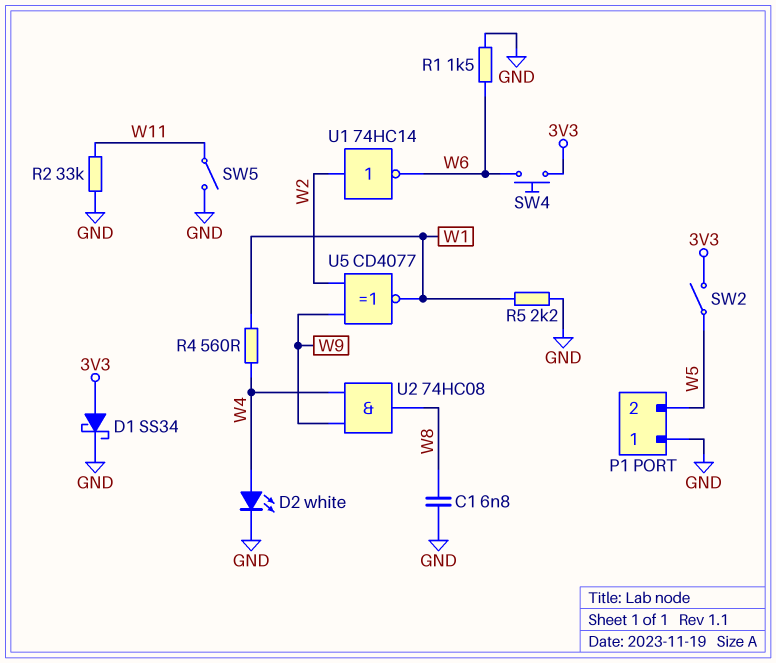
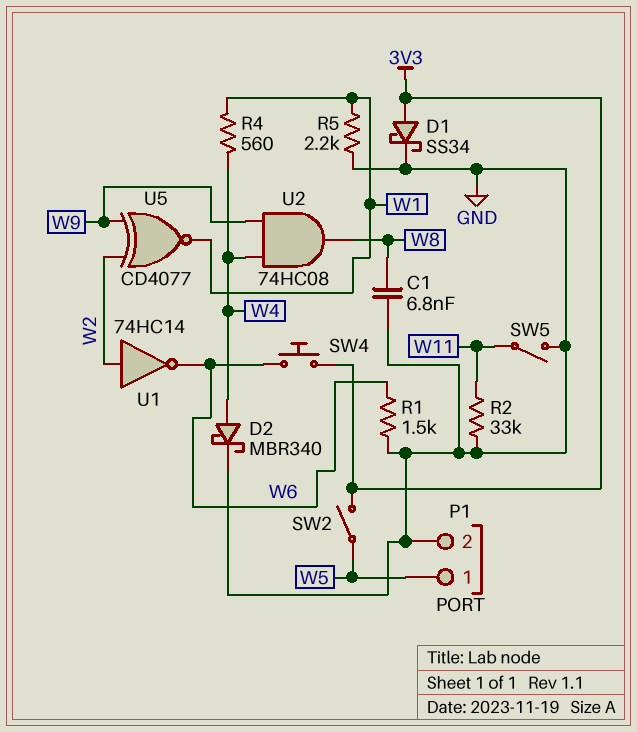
D2: LED white (A W4, K GND) -> schottky MBR340 (A W4, K GND)
P1 pin 1: GND -> W5
P1 pin 2: W5 -> GND

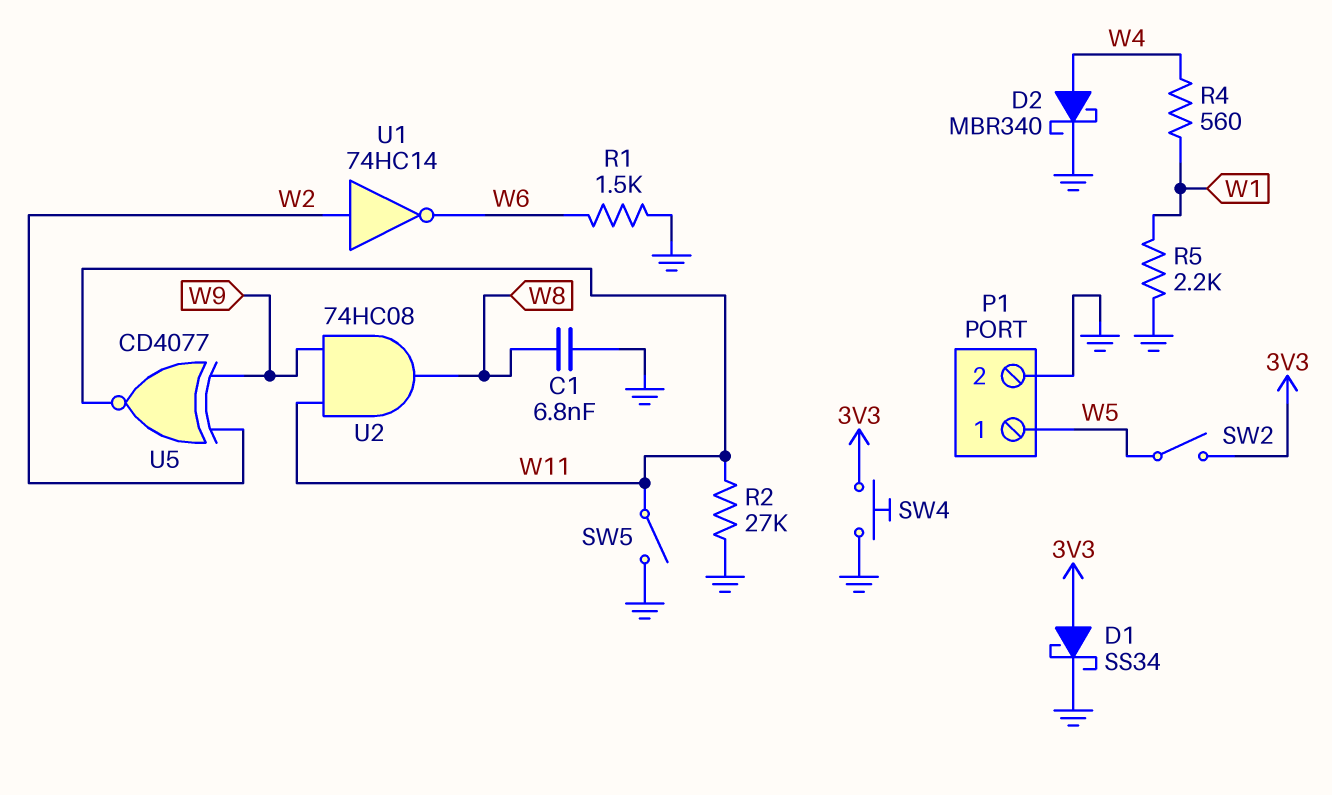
R2: 33k (GND, W11) -> 27k (GND, W11)
SW4: button (3V3, W6) -> button (3V3, GND)
U2: AND 74HC08 (in W4, in W9, out W8) -> AND 74HC08 (in W9, in W11, out W8)
U5: XNOR CD4077 (in W2, in W9, out W1) -> XNOR CD4077 (in W2, in W9, out W11)

